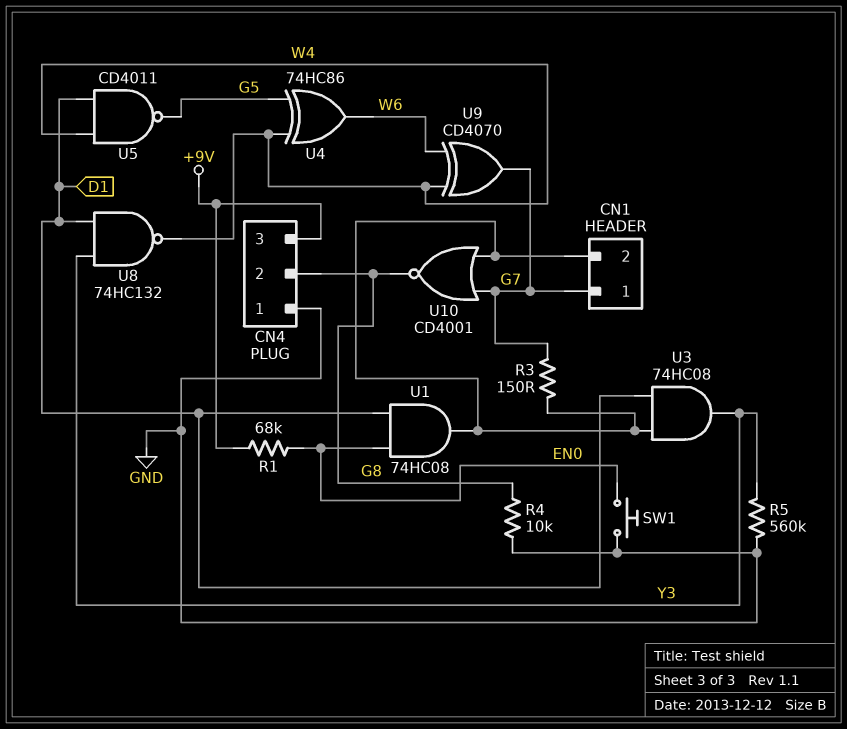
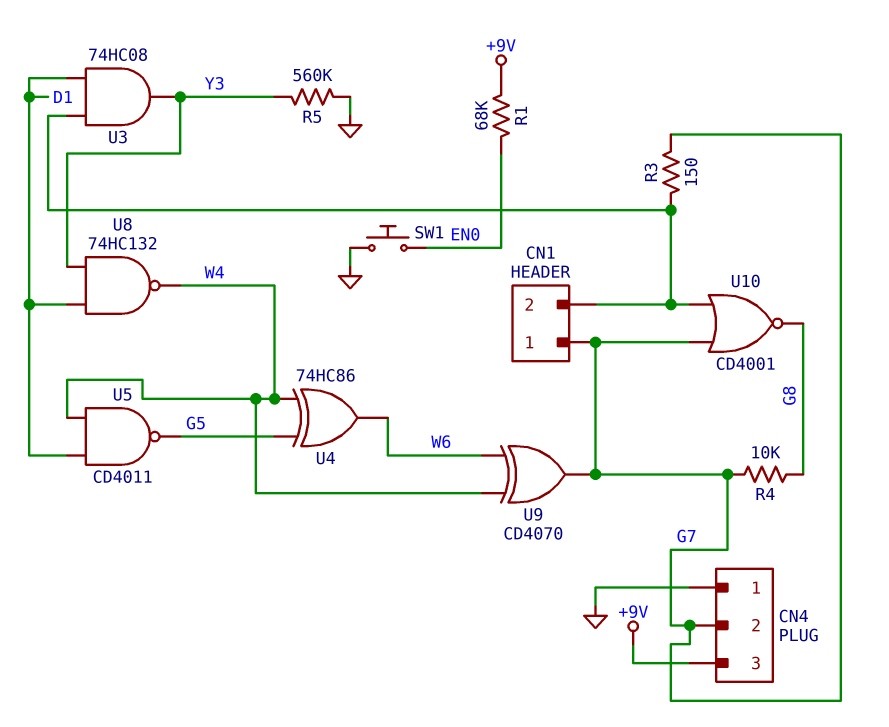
CN4 pin 2: G8 -> G7
R4: 10k (G8, GND) -> 10k (G7, G8)
U1: AND 74HC08 (in D1, in EN0, out CN1/2) -> none

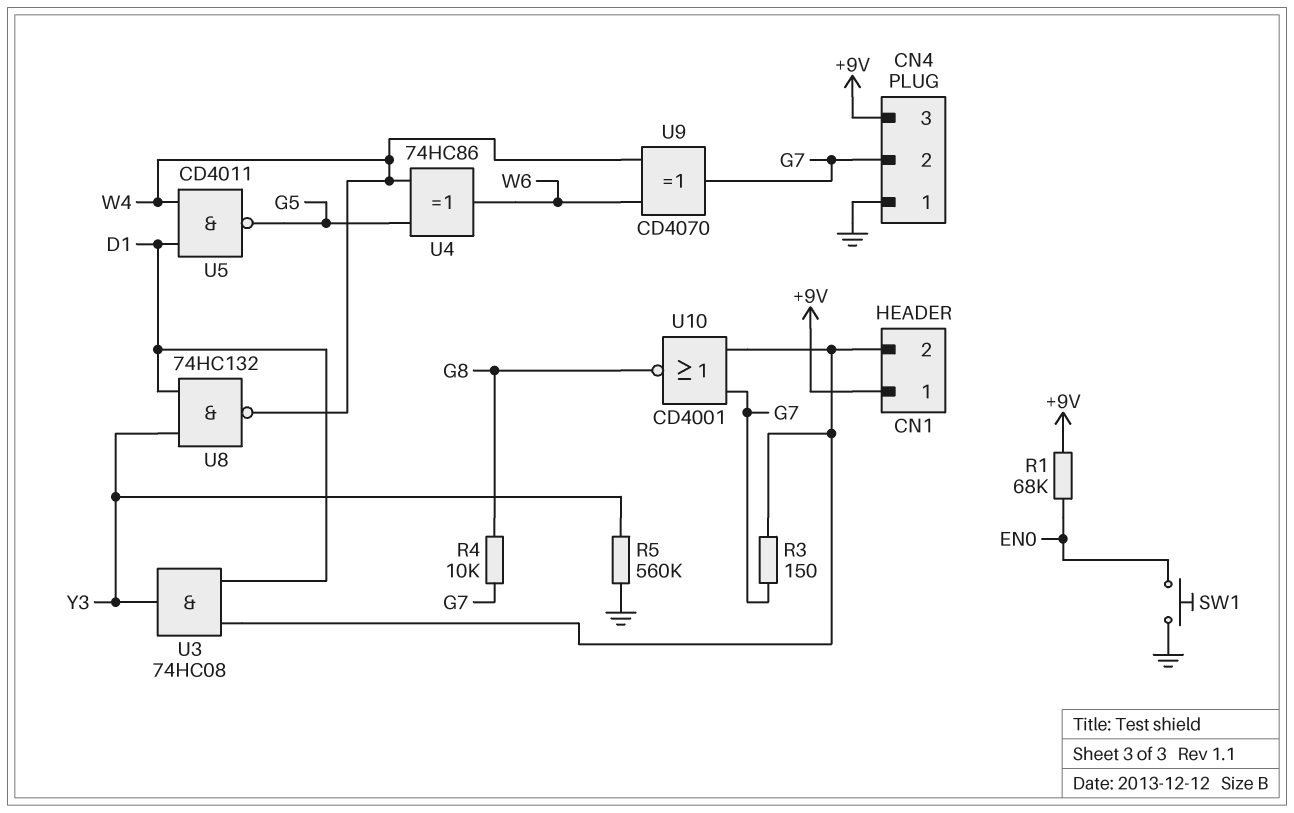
CN1 pin 1: G7 -> +9V

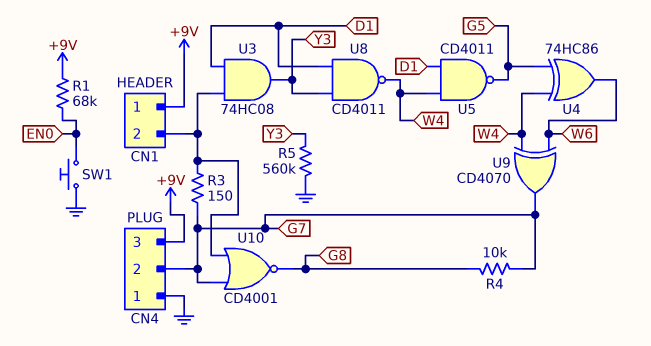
U8: NAND 74HC132 (in D1, in Y3, out W4) -> NAND CD4011 (in D1, in Y3, out W4)

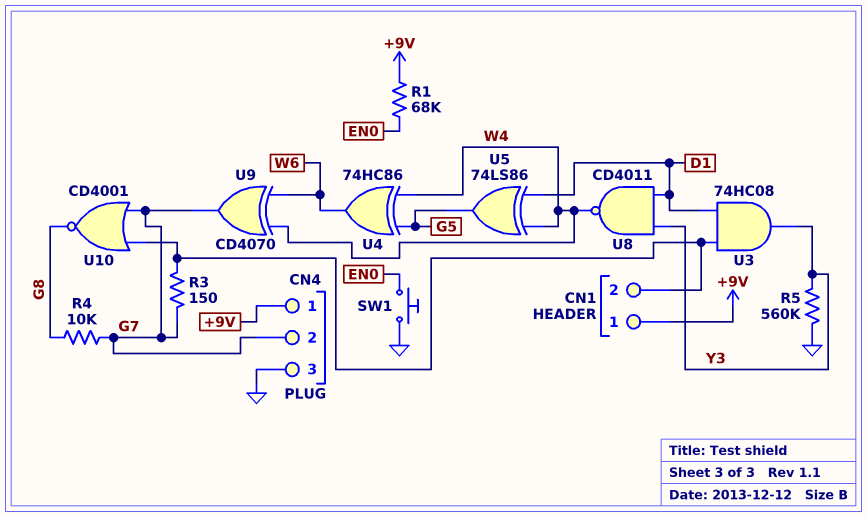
CN4 pin 1: GND -> +9V
CN4 pin 3: +9V -> GND
U5: NAND CD4011 (in D1, in W4, out G5) -> XOR 74LS86 (in D1, in W4, out G5)

